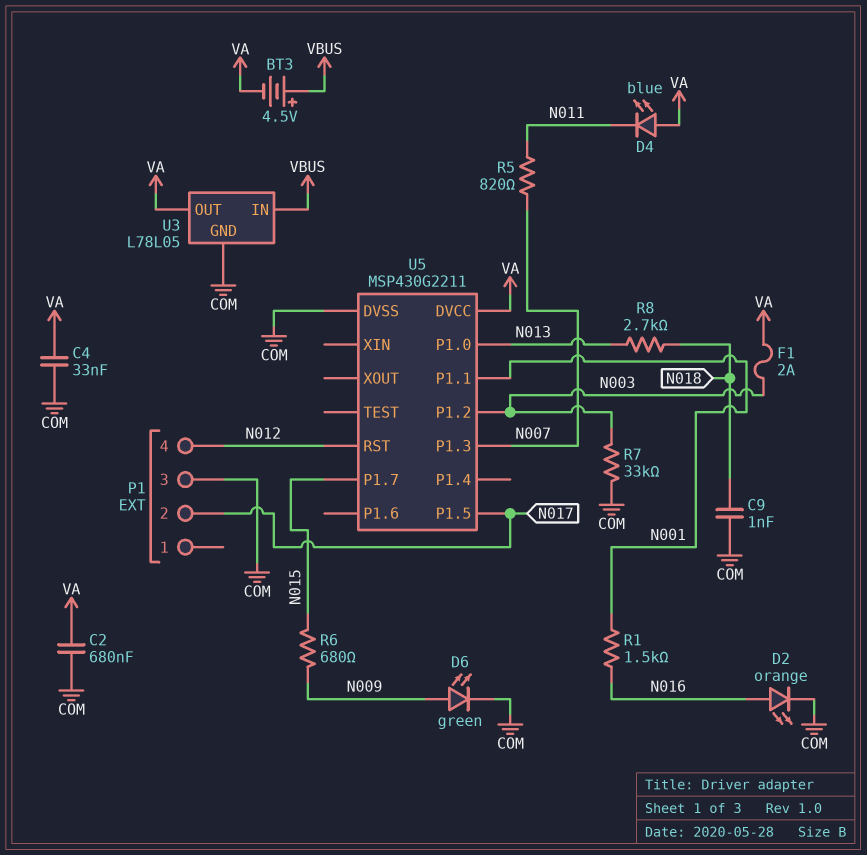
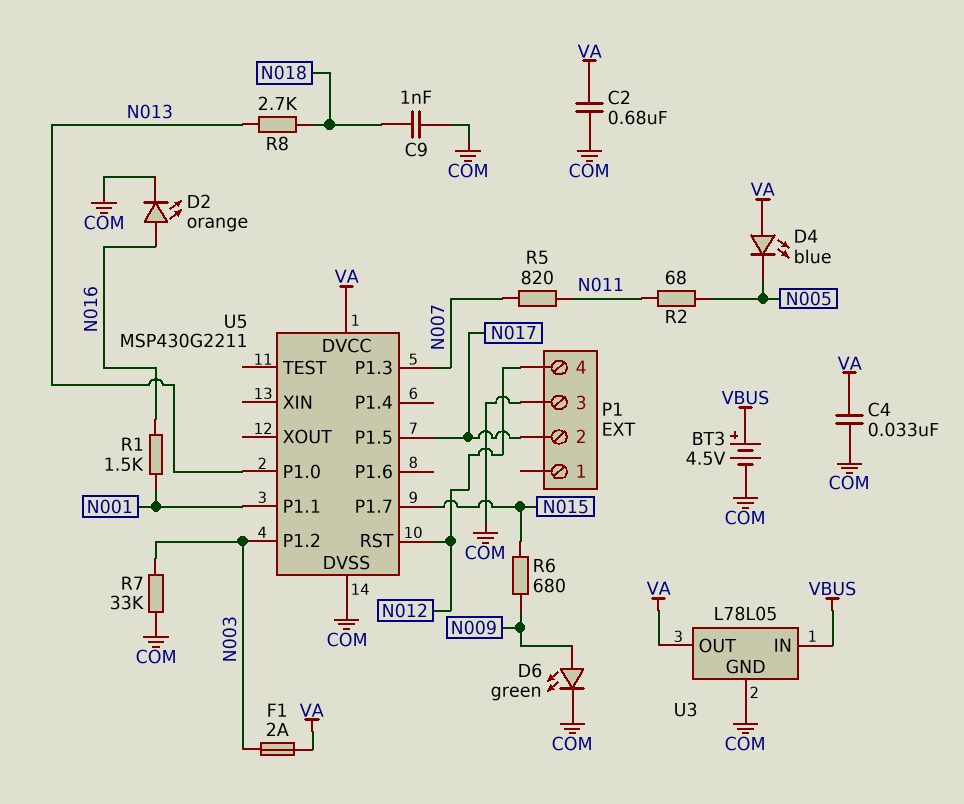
BT3: 4.5V (plus VBUS, minus VA) -> 4.5V (plus VBUS, minus COM)
D4: LED blue (A VA, K N011) -> LED blue (A VA, K N005)
R2: none -> 68 (N005, N011)

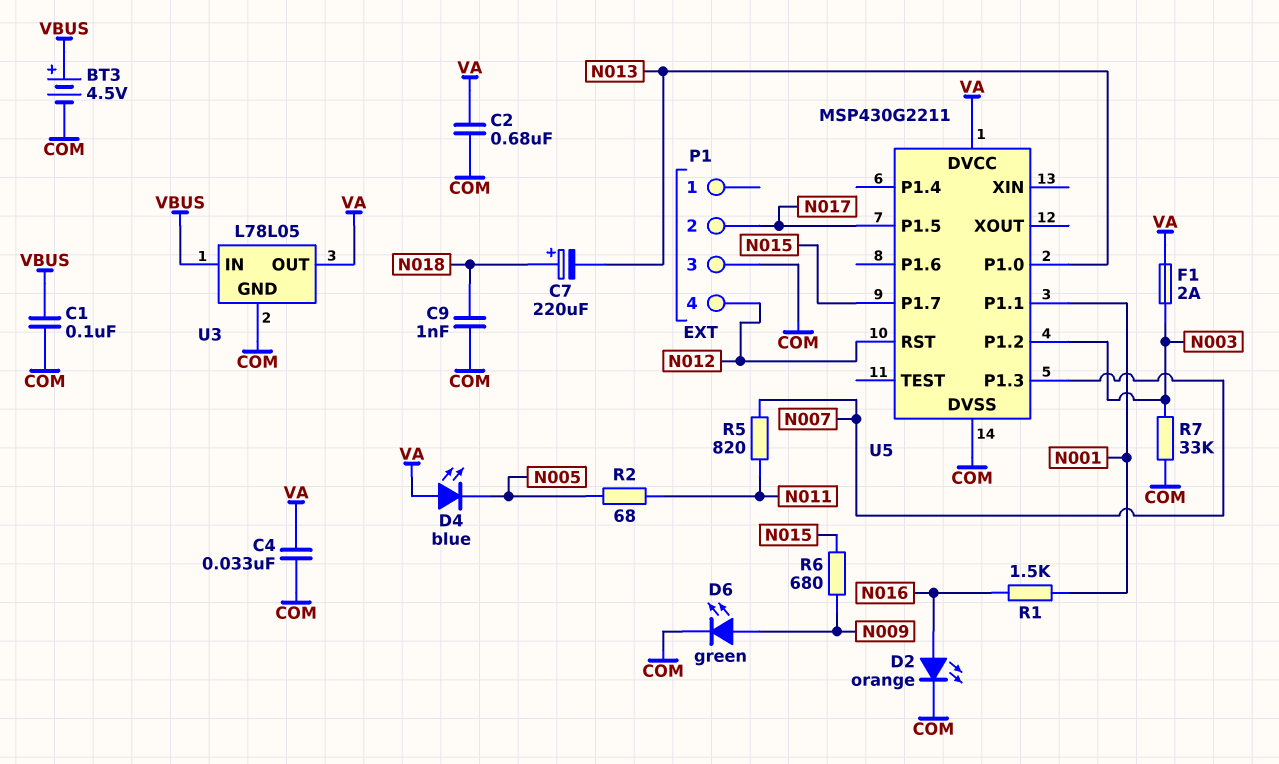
C1: none -> 100nF (COM, VBUS)
C7: none -> 220uF (plus N018, minus N013)
R8: 2.7k (N013, N018) -> none

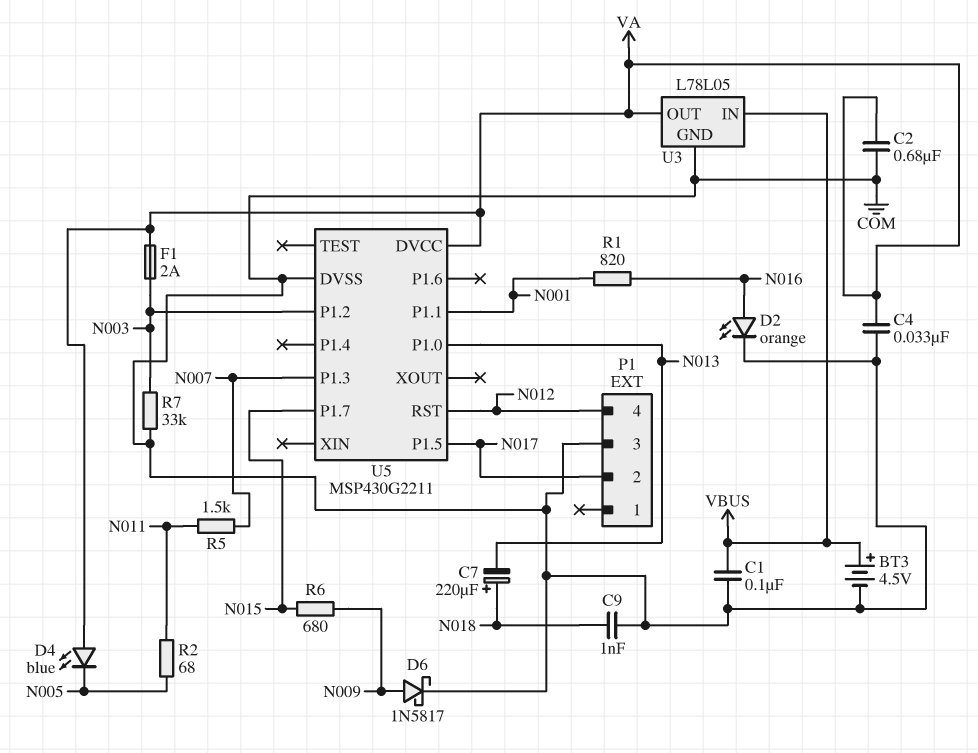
D6: LED green (A N009, K COM) -> schottky 1N5817 (A N009, K COM)
R1: 1.5k (N001, N016) -> 820 (N001, N016)
R5: 820 (N007, N011) -> 1.5k (N007, N011)

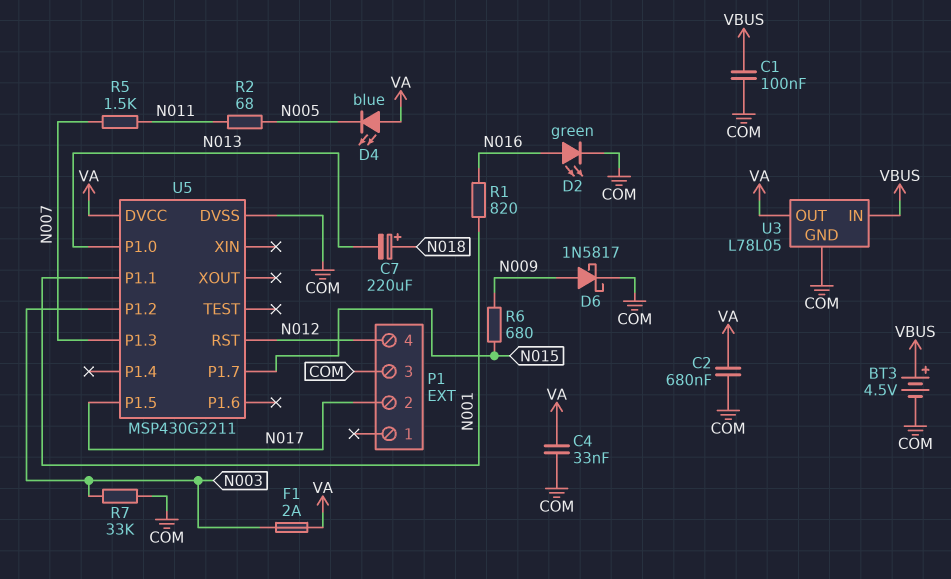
C9: 1nF (COM, N018) -> none
D2: LED orange (A N016, K COM) -> LED green (A N016, K COM)

